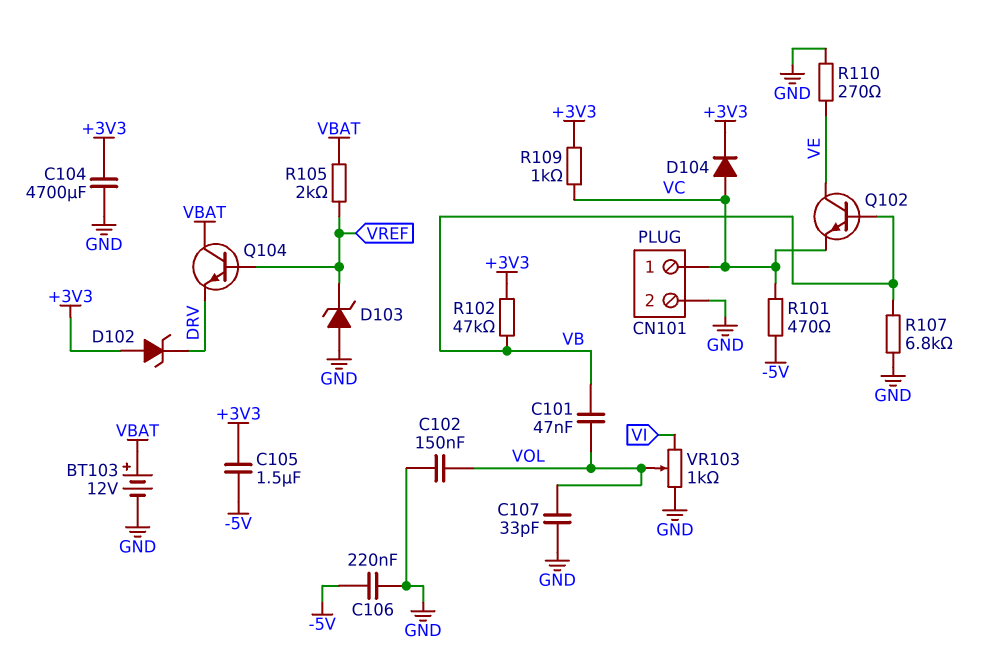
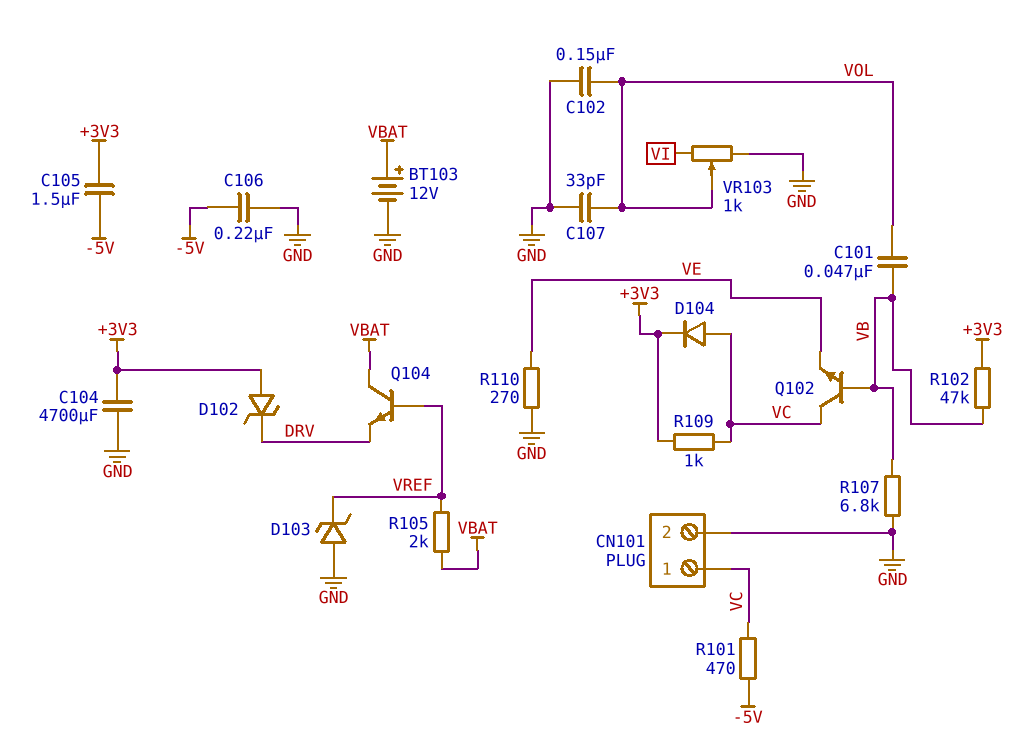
Q102: NPN (B VB, C VE, E VC) -> NPN (B VB, C VC, E VE)

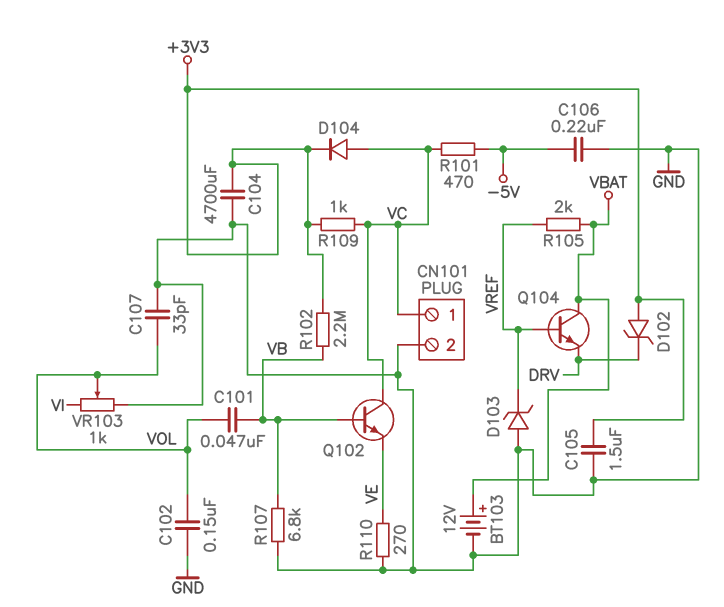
C105: 1.5uF (+3V3, -5V) -> 1.5uF (+3V3, GND)
R102: 47k (+3V3, VB) -> 2.2M (+3V3, VB)

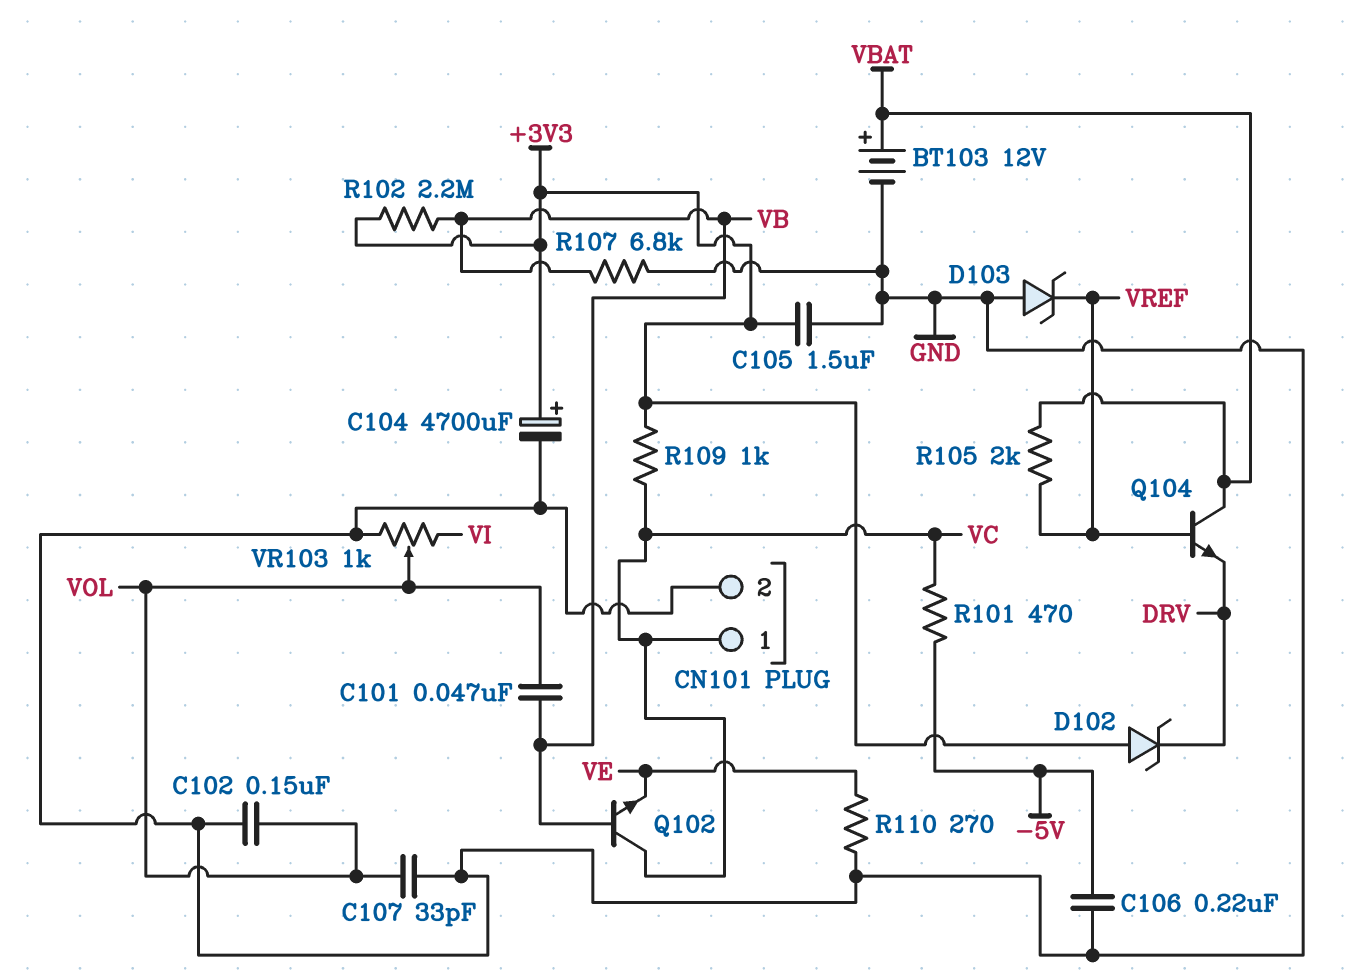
C104: 4700uF (+3V3, GND) -> 4700uF (plus +3V3, minus GND)
D104: diode (A VC, K +3V3) -> none

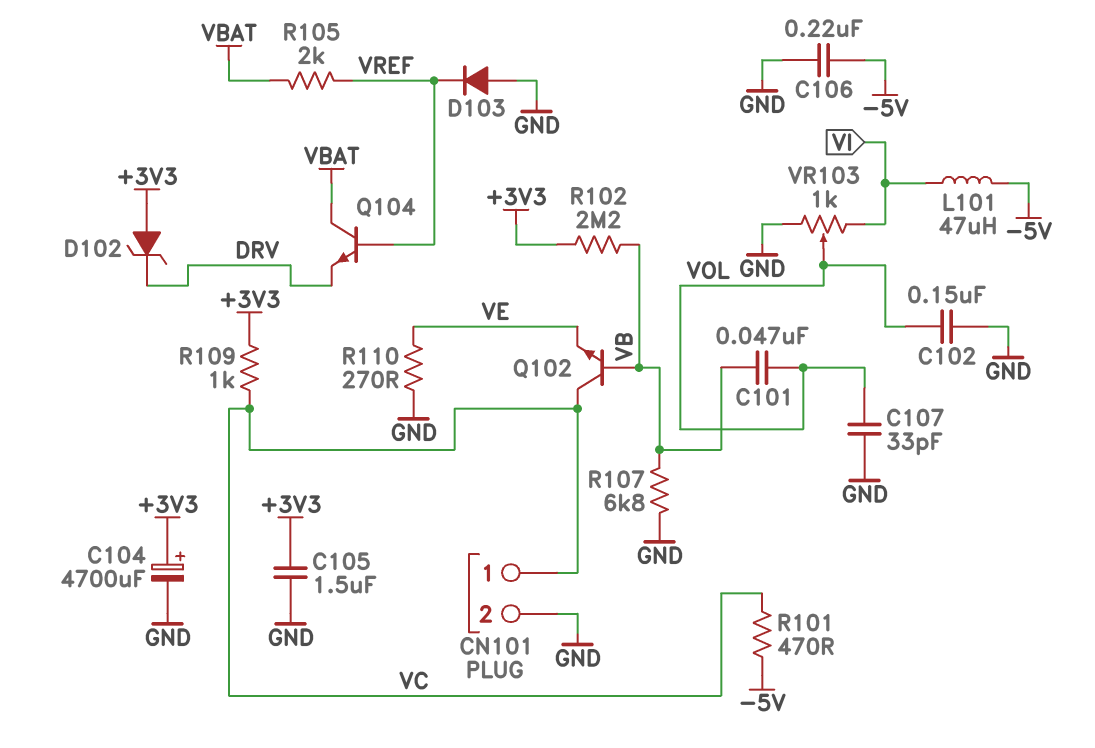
BT103: 12V (plus VBAT, minus GND) -> none
D103: zener (A GND, K VREF) -> diode (A GND, K VREF)
L101: none -> 47uH (-5V, VI)

